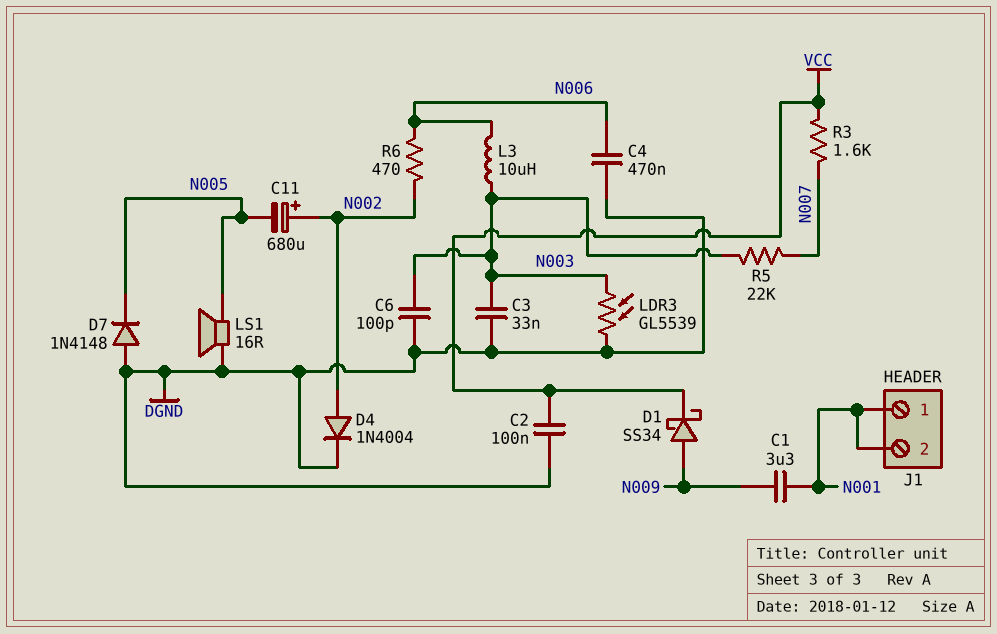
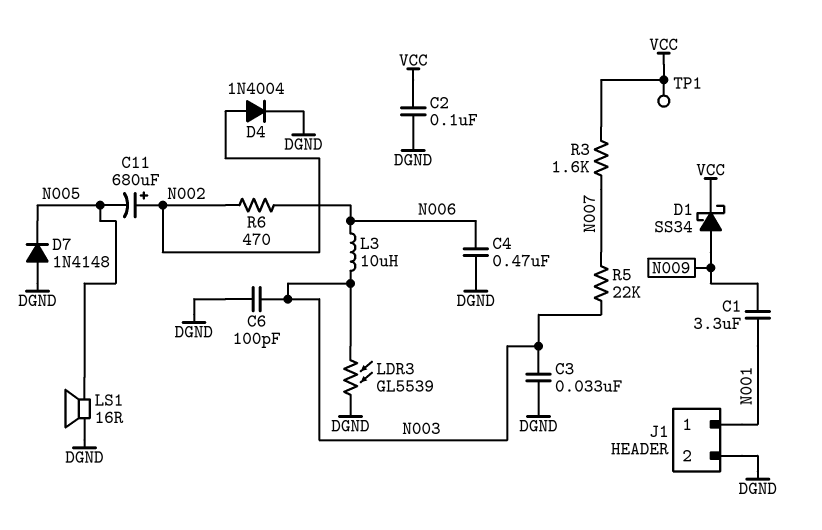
J1 pin 2: N001 -> DGND
TP1: none -> test point (VCC)

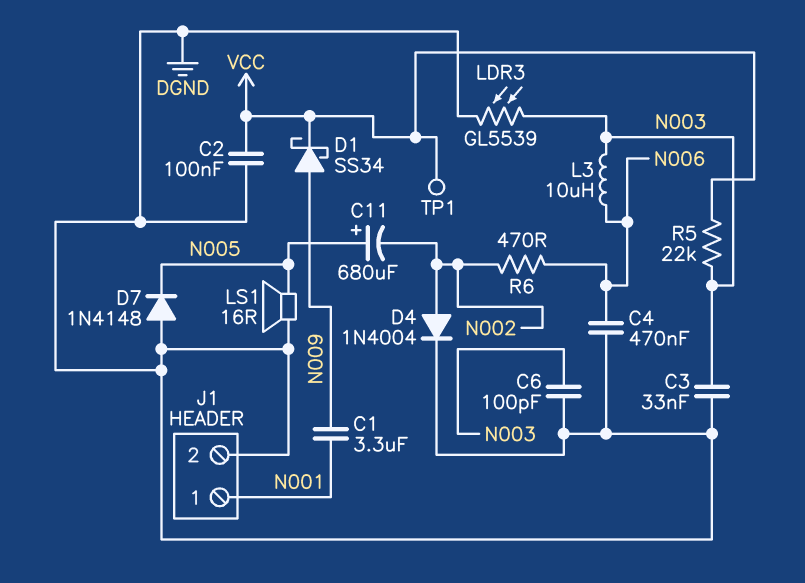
C11: 680uF (plus N002, minus N005) -> 680uF (plus N005, minus N002)
R3: 1.6k (N007, VCC) -> none
R5: 22k (N003, N007) -> 22k (N003, VCC)

